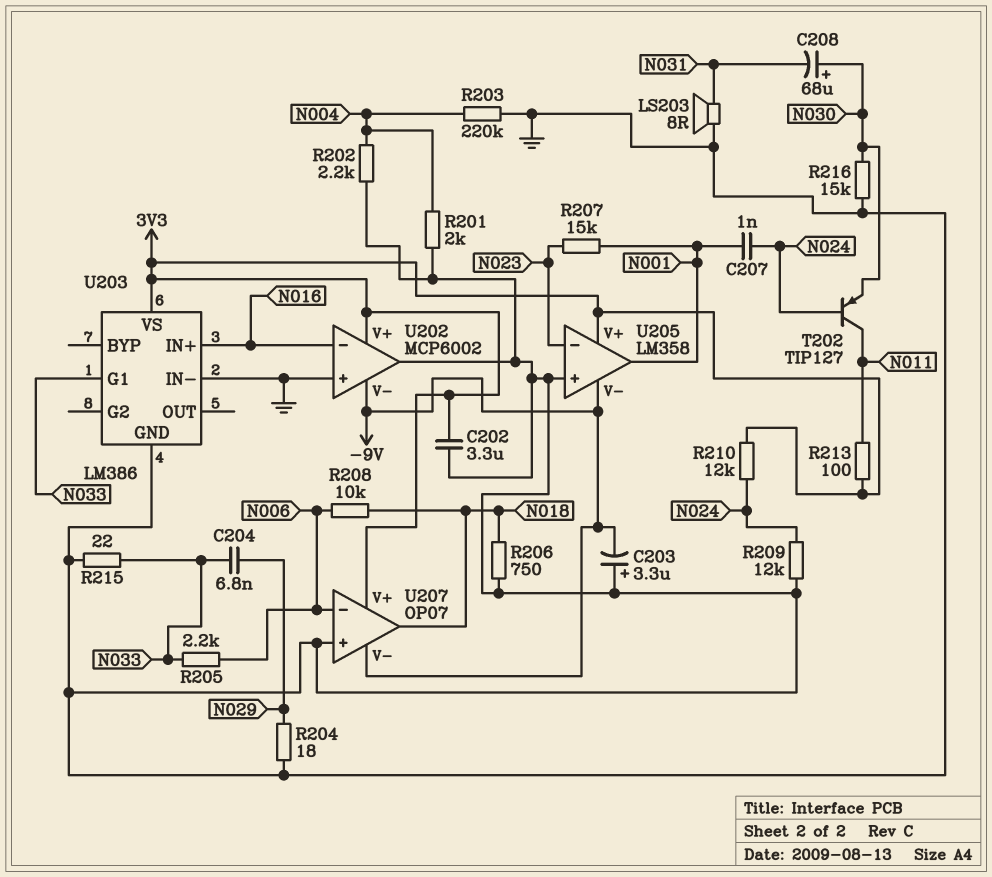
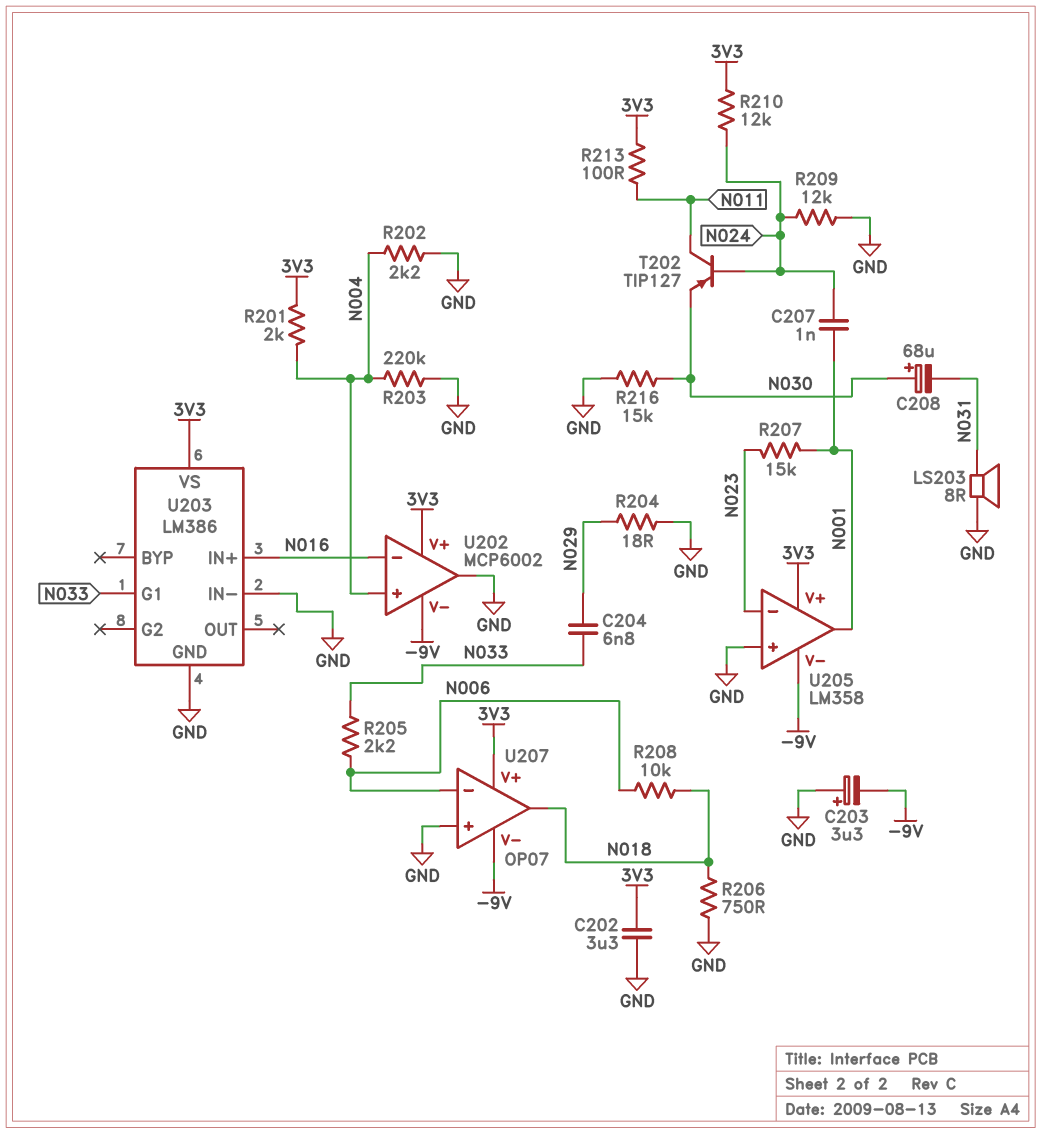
R201: 2k (GND, N004) -> 2k (3V3, N004)
R215: 22 (GND, N033) -> none
U202 pin in+: GND -> N004

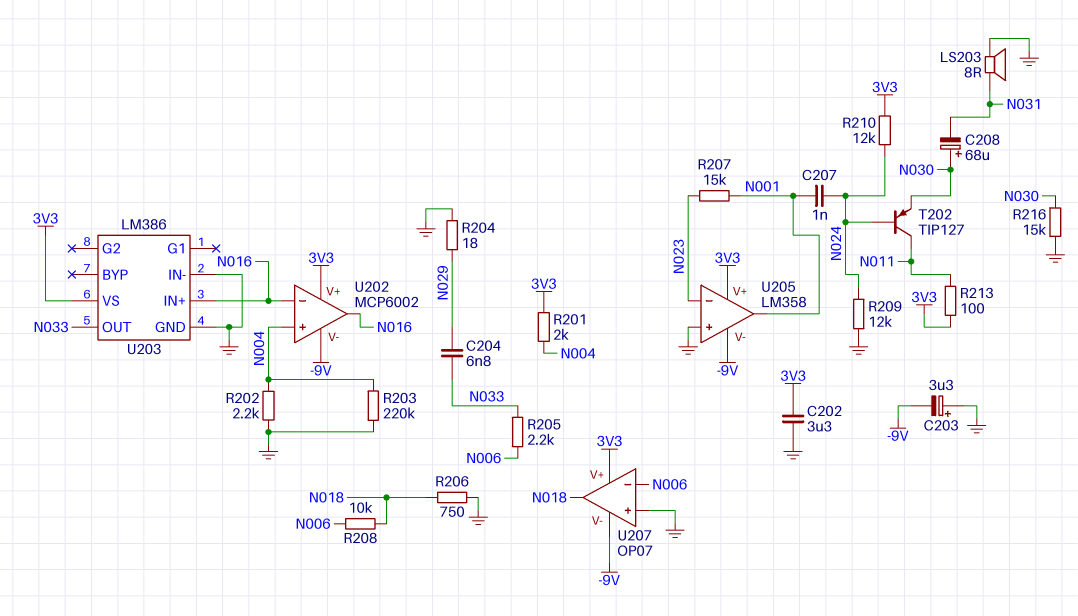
U202 pin out: GND -> N016
U203 pin G1: N033 -> none
U203 pin OUT: none -> N033

